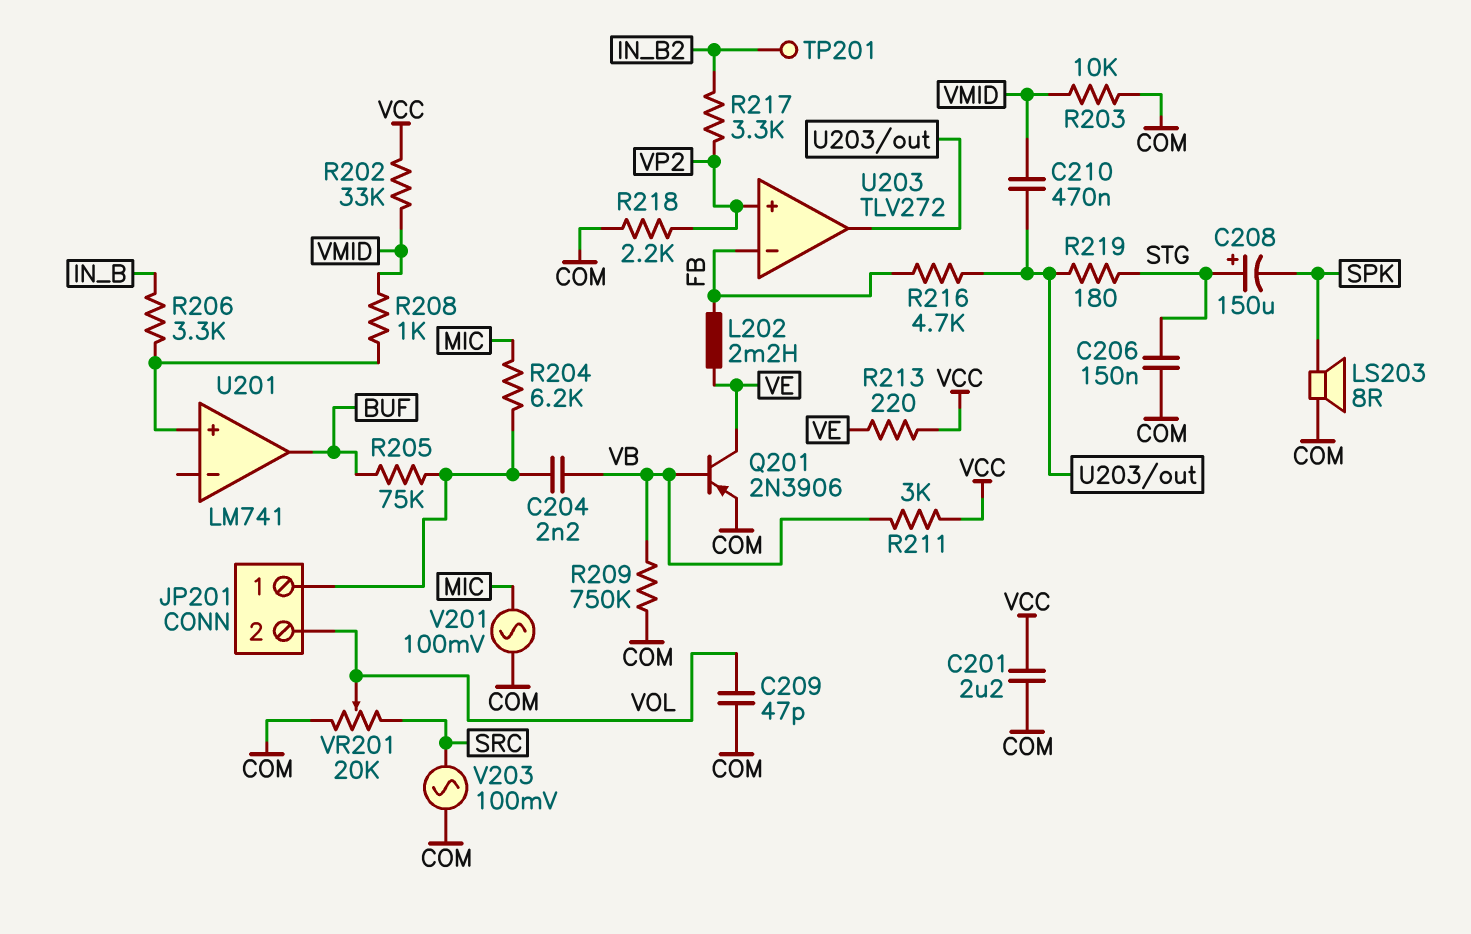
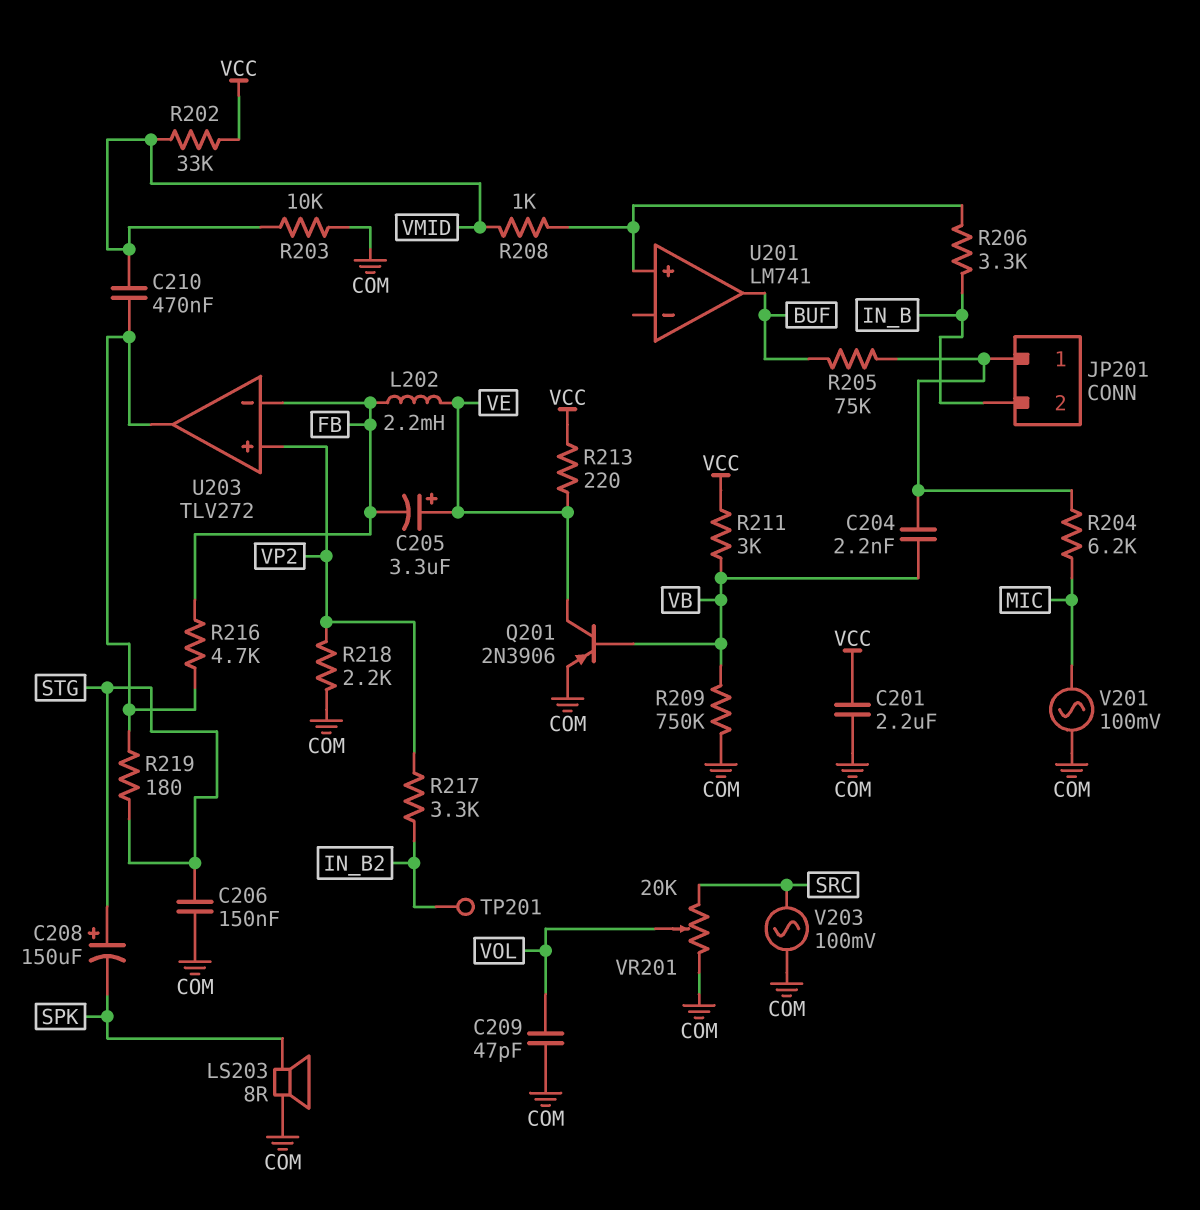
C205: none -> 3.3uF (plus VE, minus FB)
JP201 pin 2: VOL -> IN_B

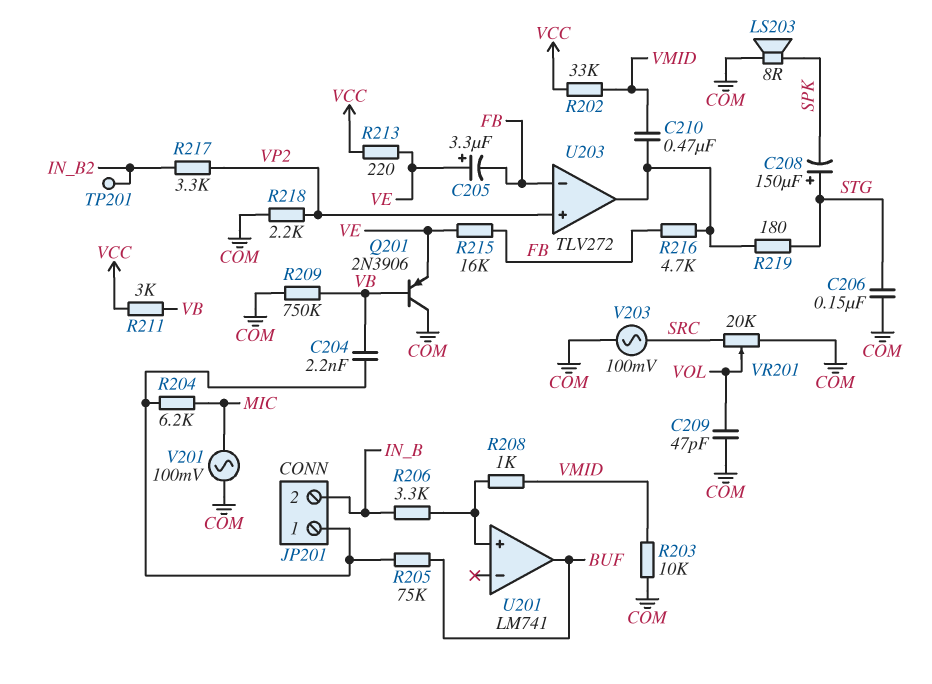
C201: 2.2uF (COM, VCC) -> none
L202: 2.2mH (FB, VE) -> none
Q201: PNP 2N3906 (B VB, C VE, E COM) -> PNP 2N3906 (B VB, C COM, E VE)
R215: none -> 16k (FB, VE)

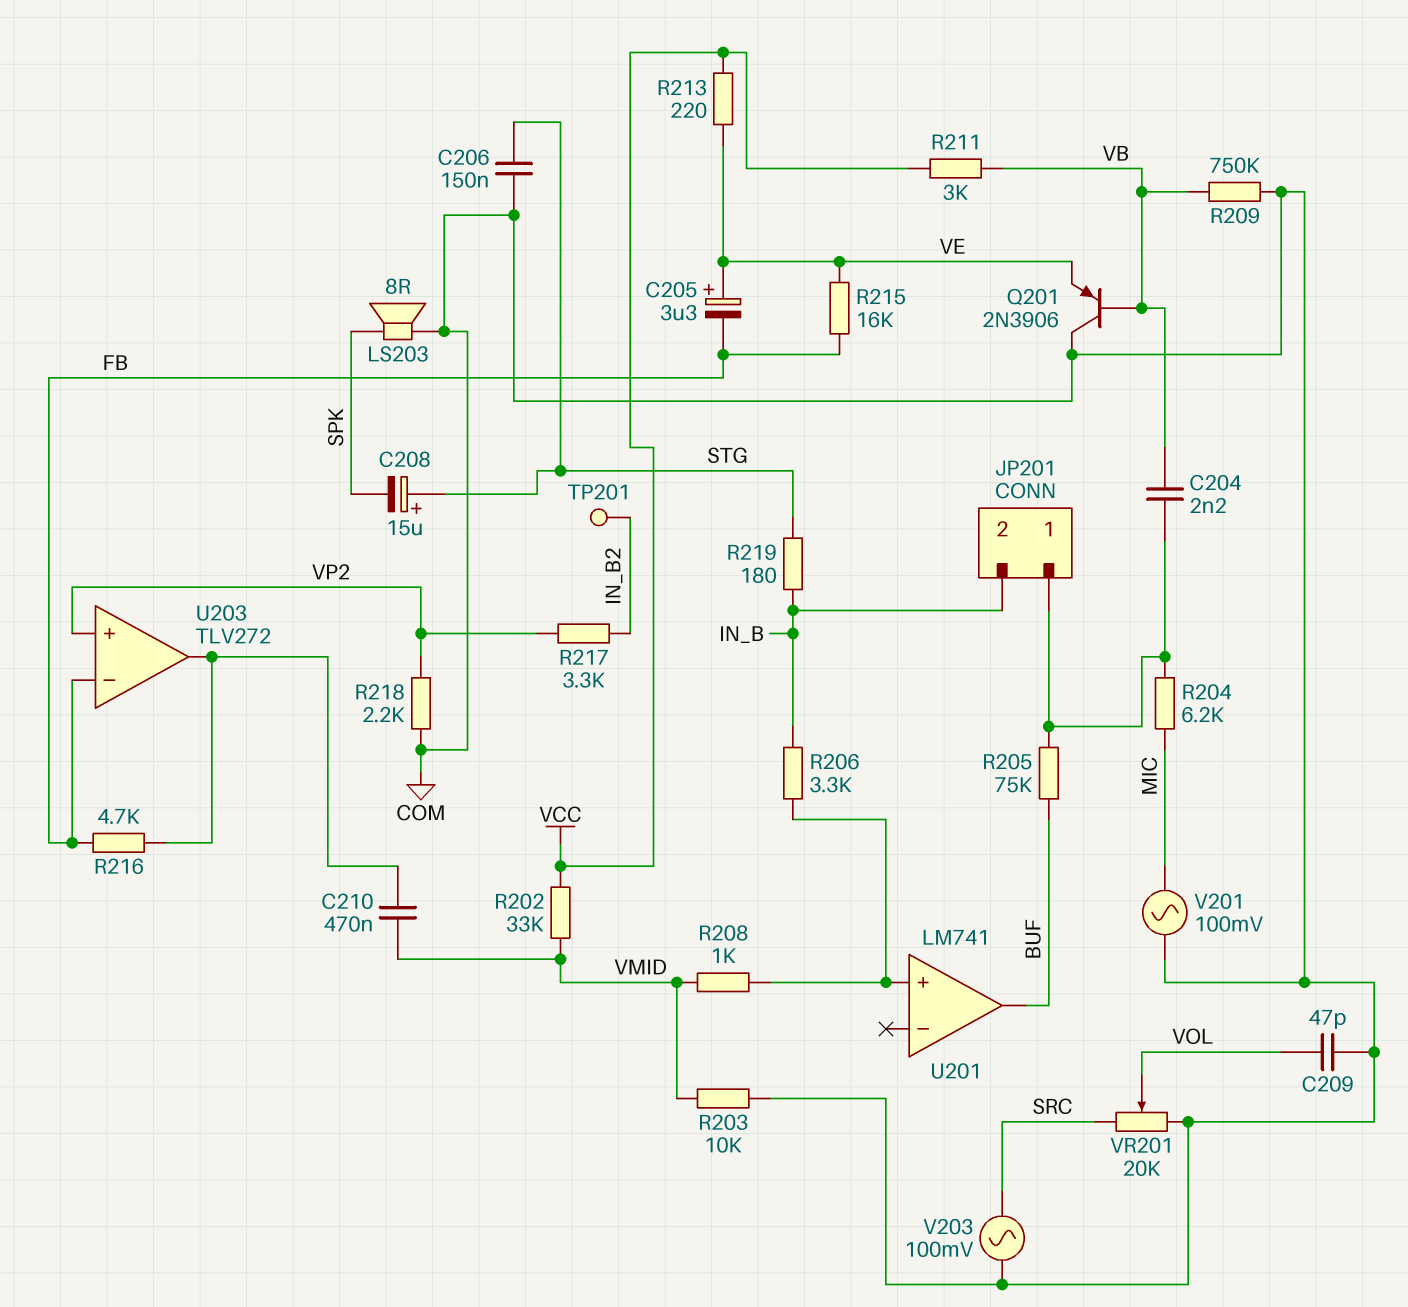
C208: 150uF (plus STG, minus SPK) -> 15uF (plus STG, minus SPK)
R219: 180 (STG, U203/out) -> 180 (IN_B, STG)

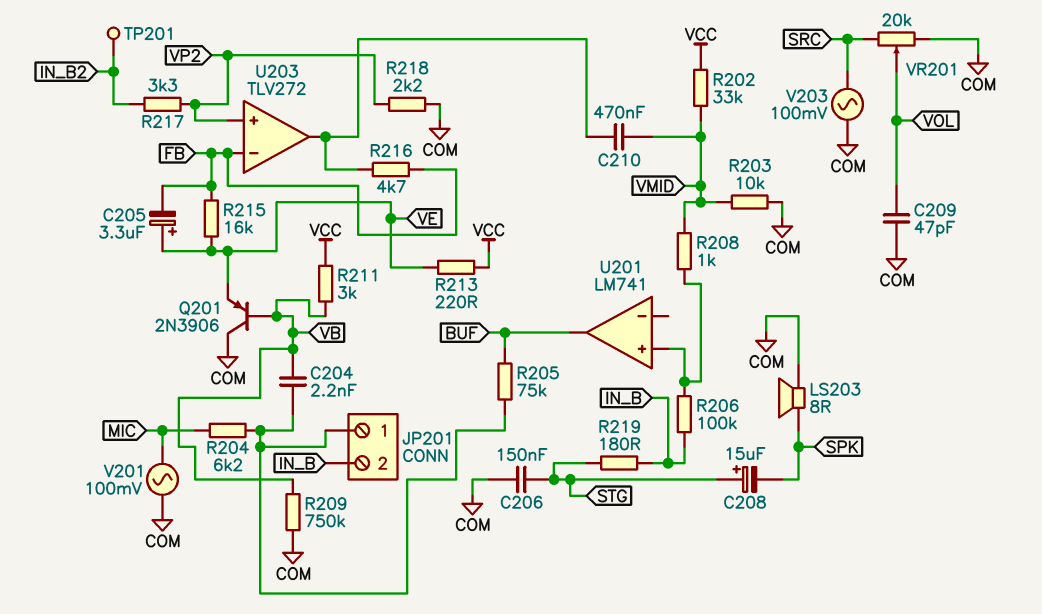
R206: 3.3k (IN_B, U201/in+) -> 100k (IN_B, U201/in+)

